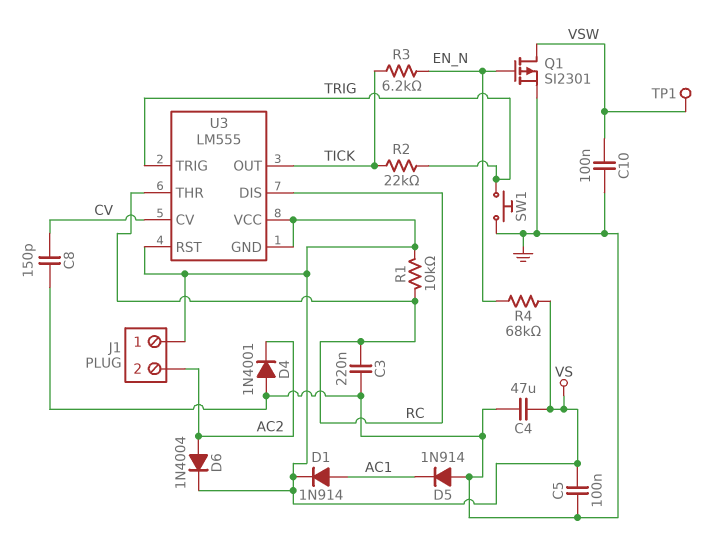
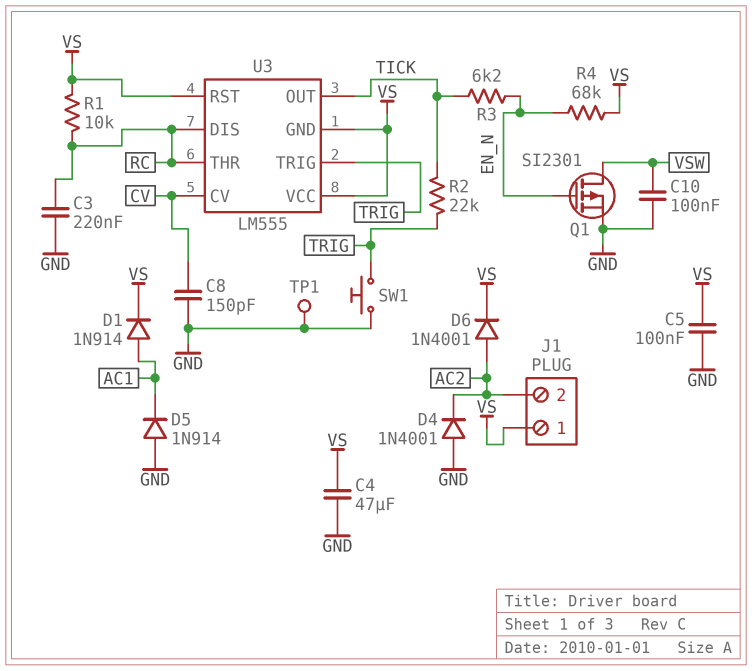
D6: diode 1N4004 (A AC2, K VS) -> diode 1N4001 (A AC2, K VS)
TP1: test point (VSW) -> test point (GND)

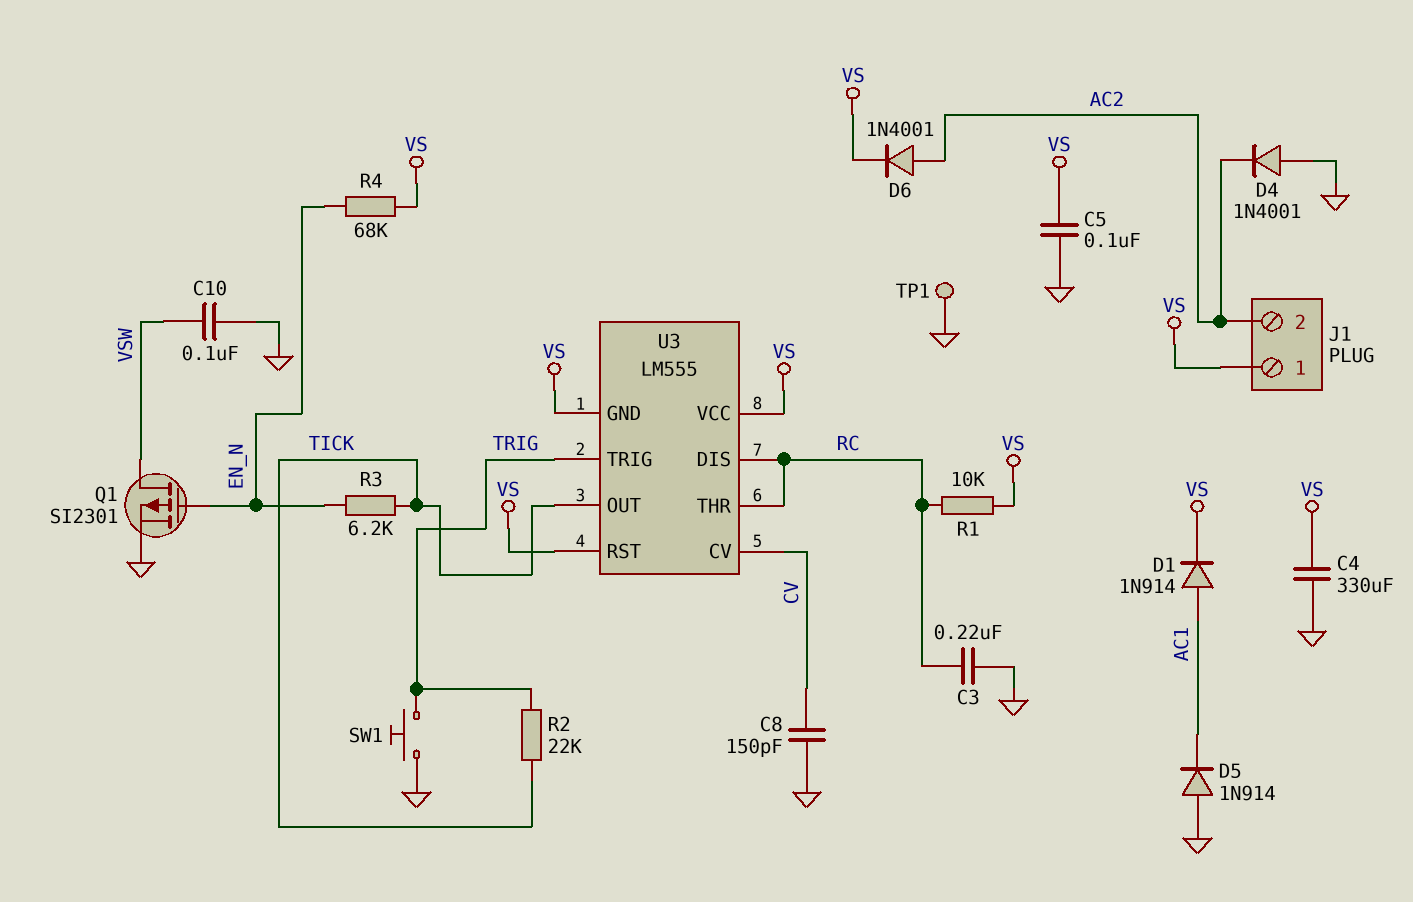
C4: 47uF (GND, VS) -> 330uF (GND, VS)

